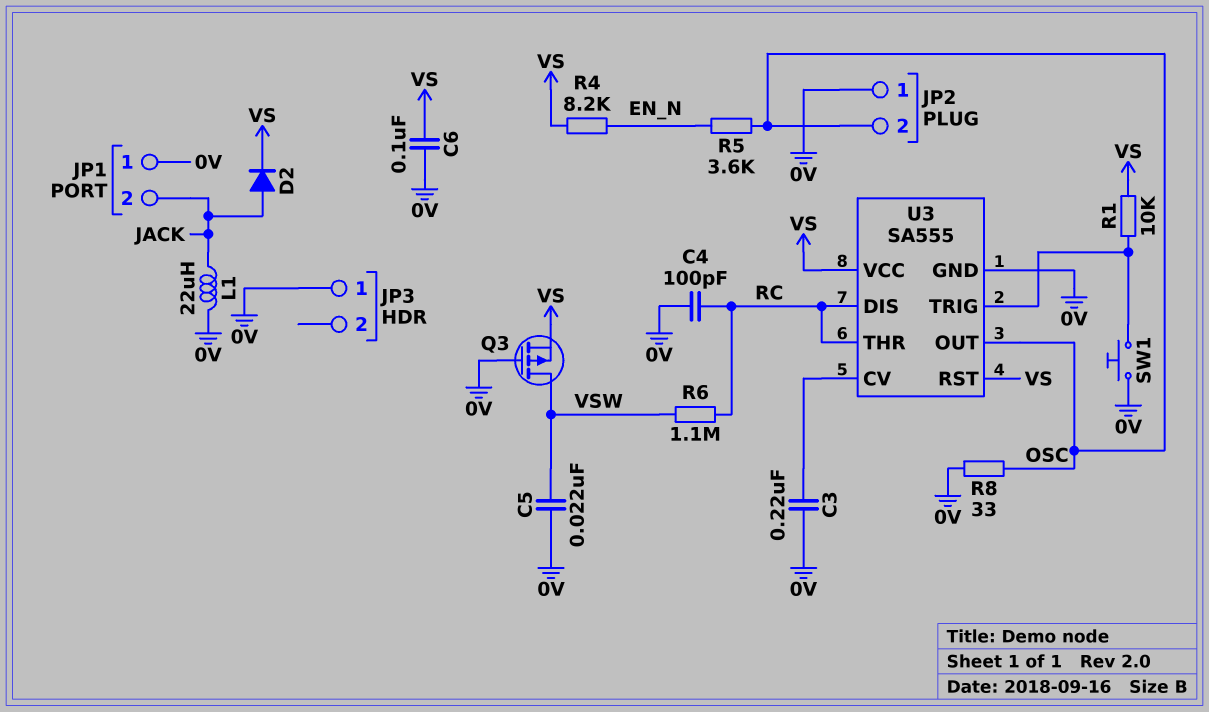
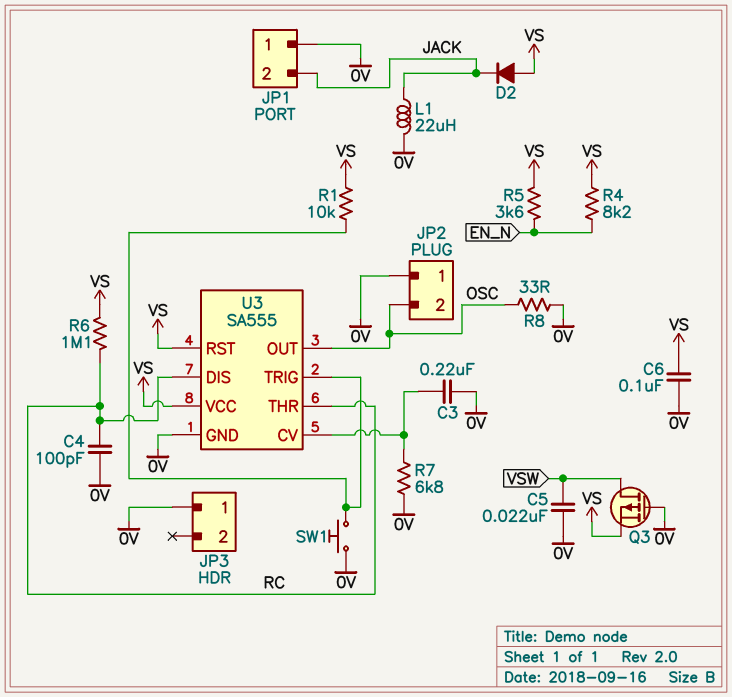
D2: diode (A JACK, K VS) -> diode (A VS, K JACK)
R5: 3.6k (EN_N, OSC) -> 3.6k (EN_N, VS)
R6: 1.1M (RC, VSW) -> 1.1M (RC, VS)
R7: none -> 6.8k (0V, U3/CV)

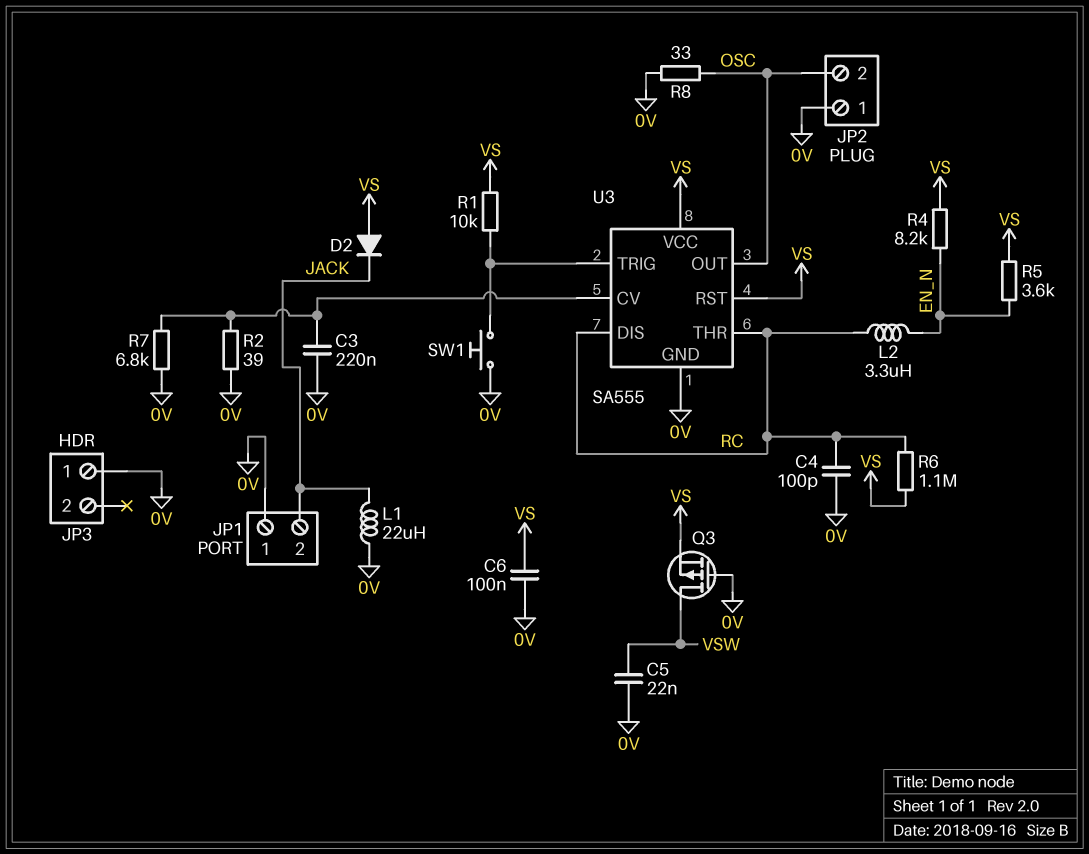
L2: none -> 3.3uH (EN_N, RC)
R2: none -> 39 (0V, U3/CV)

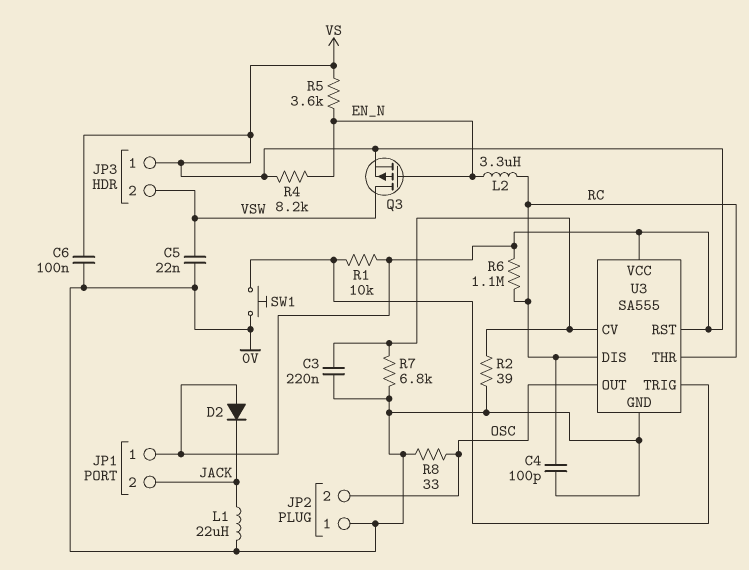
JP1 pin 1: 0V -> VS
JP3 pin 1: 0V -> VS
JP3 pin 2: none -> VSW
Q3: PMOS (G 0V, D VSW, S VS) -> PMOS (G EN_N, D VSW, S VS)

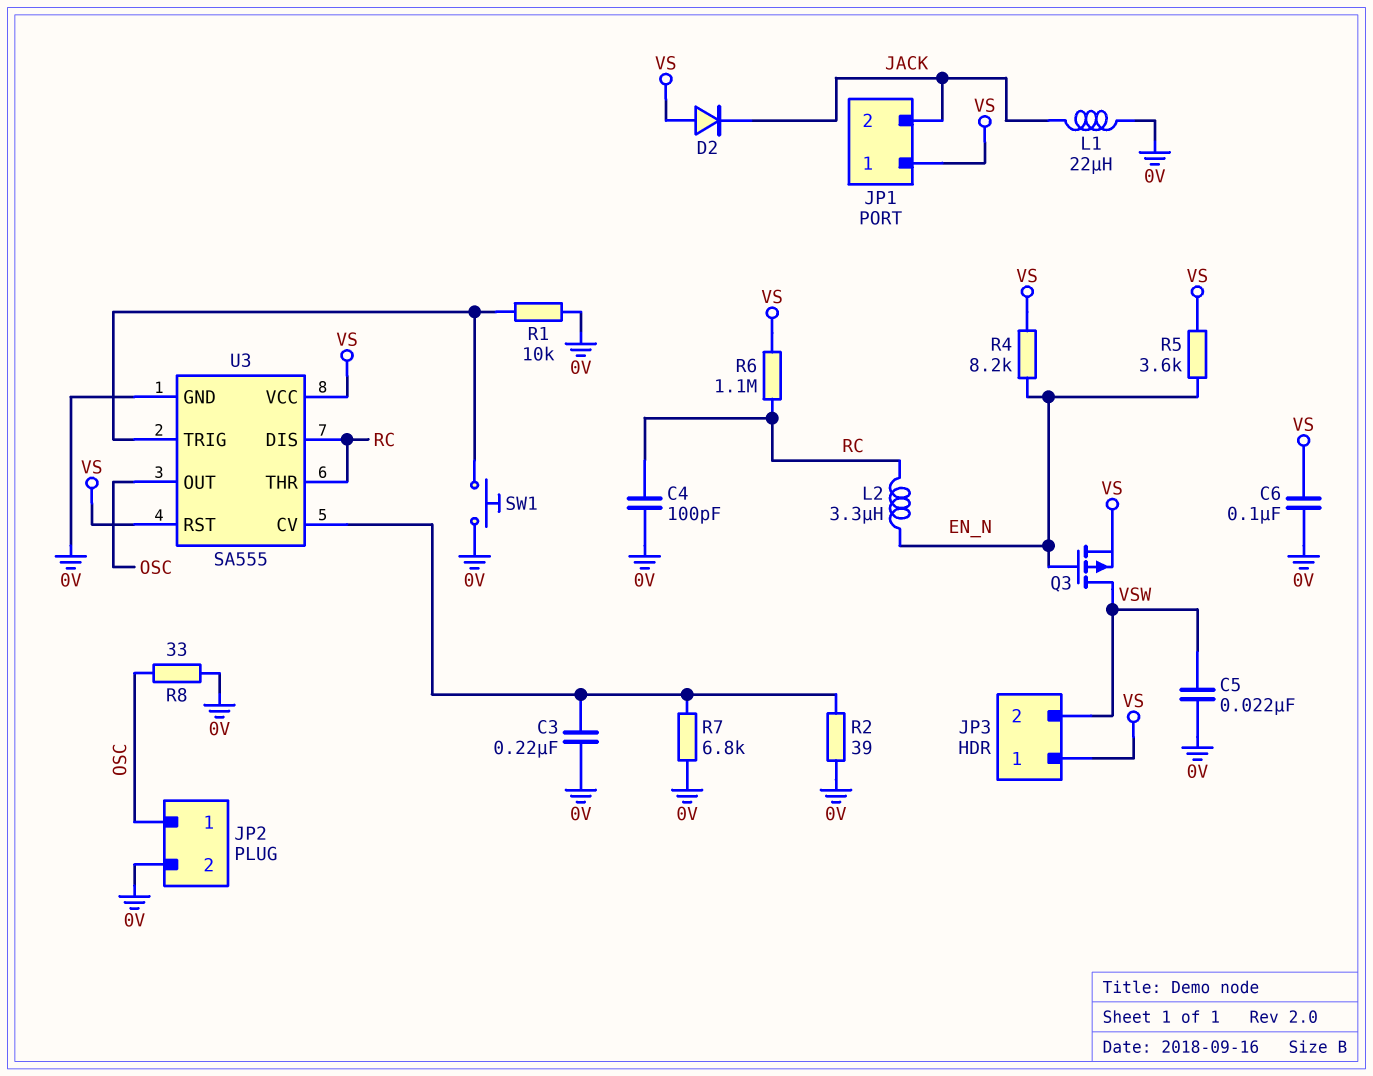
JP2 pin 1: 0V -> OSC
JP2 pin 2: OSC -> 0V
R1: 10k (U3/TRIG, VS) -> 10k (0V, U3/TRIG)

